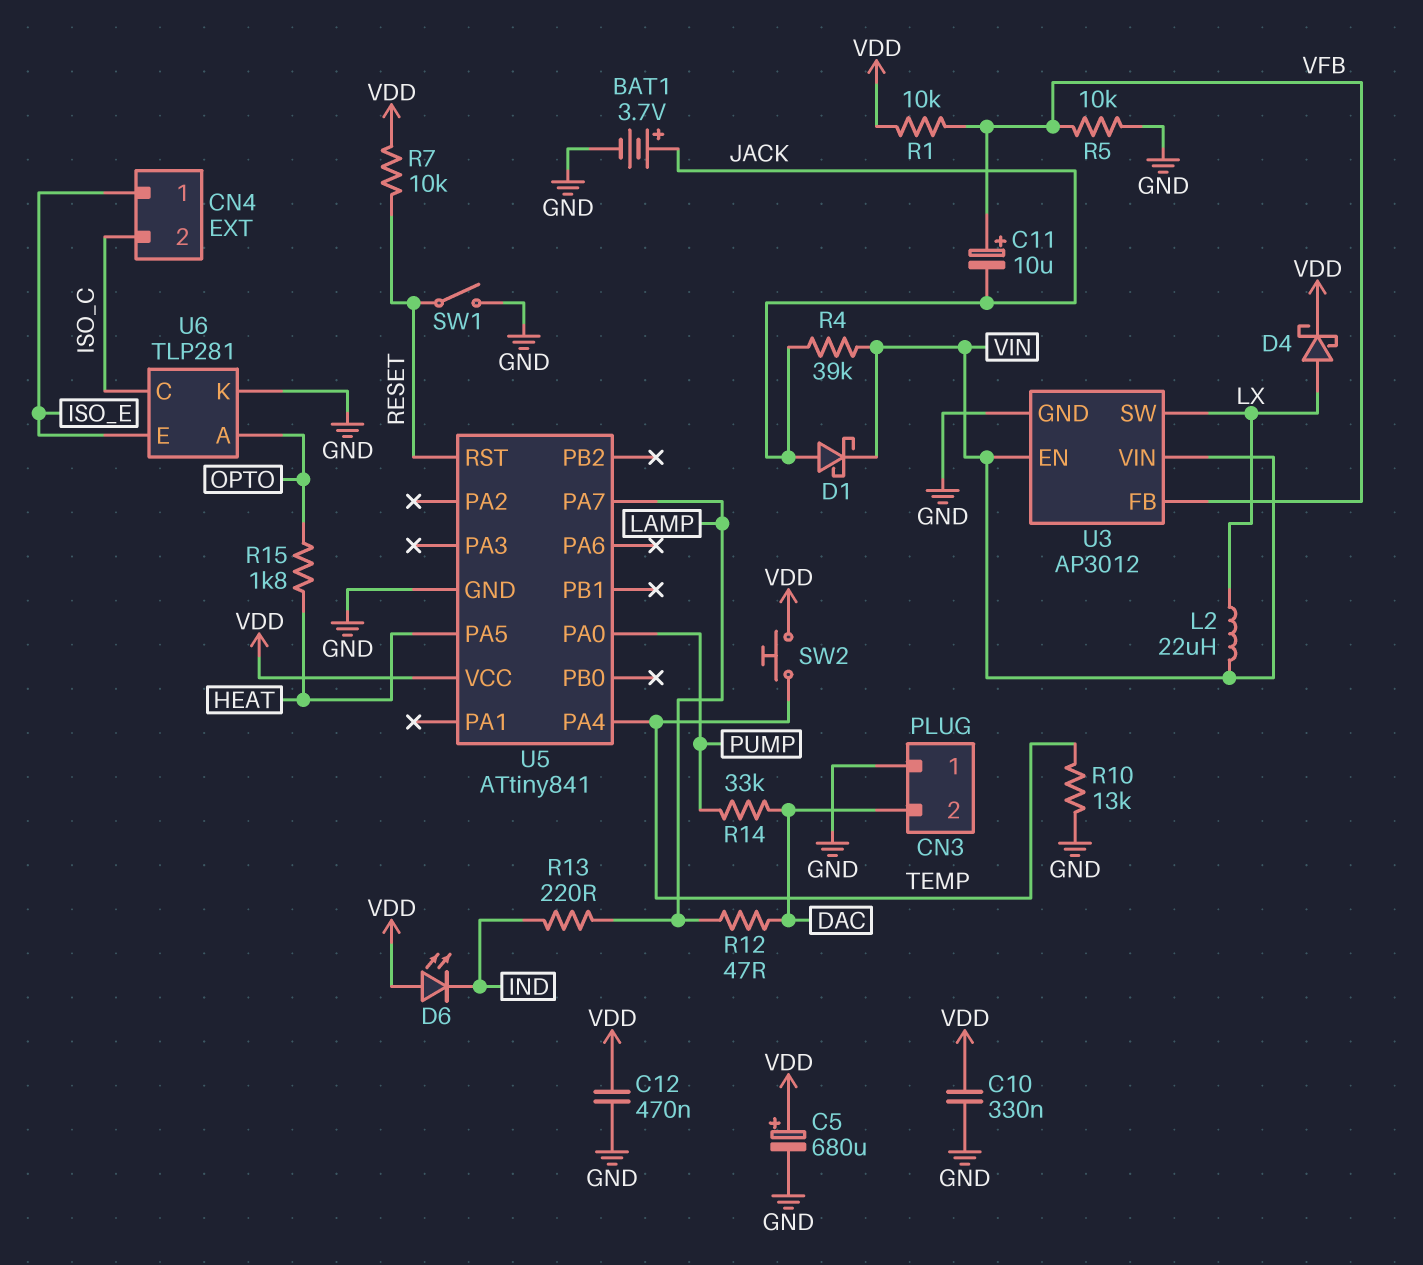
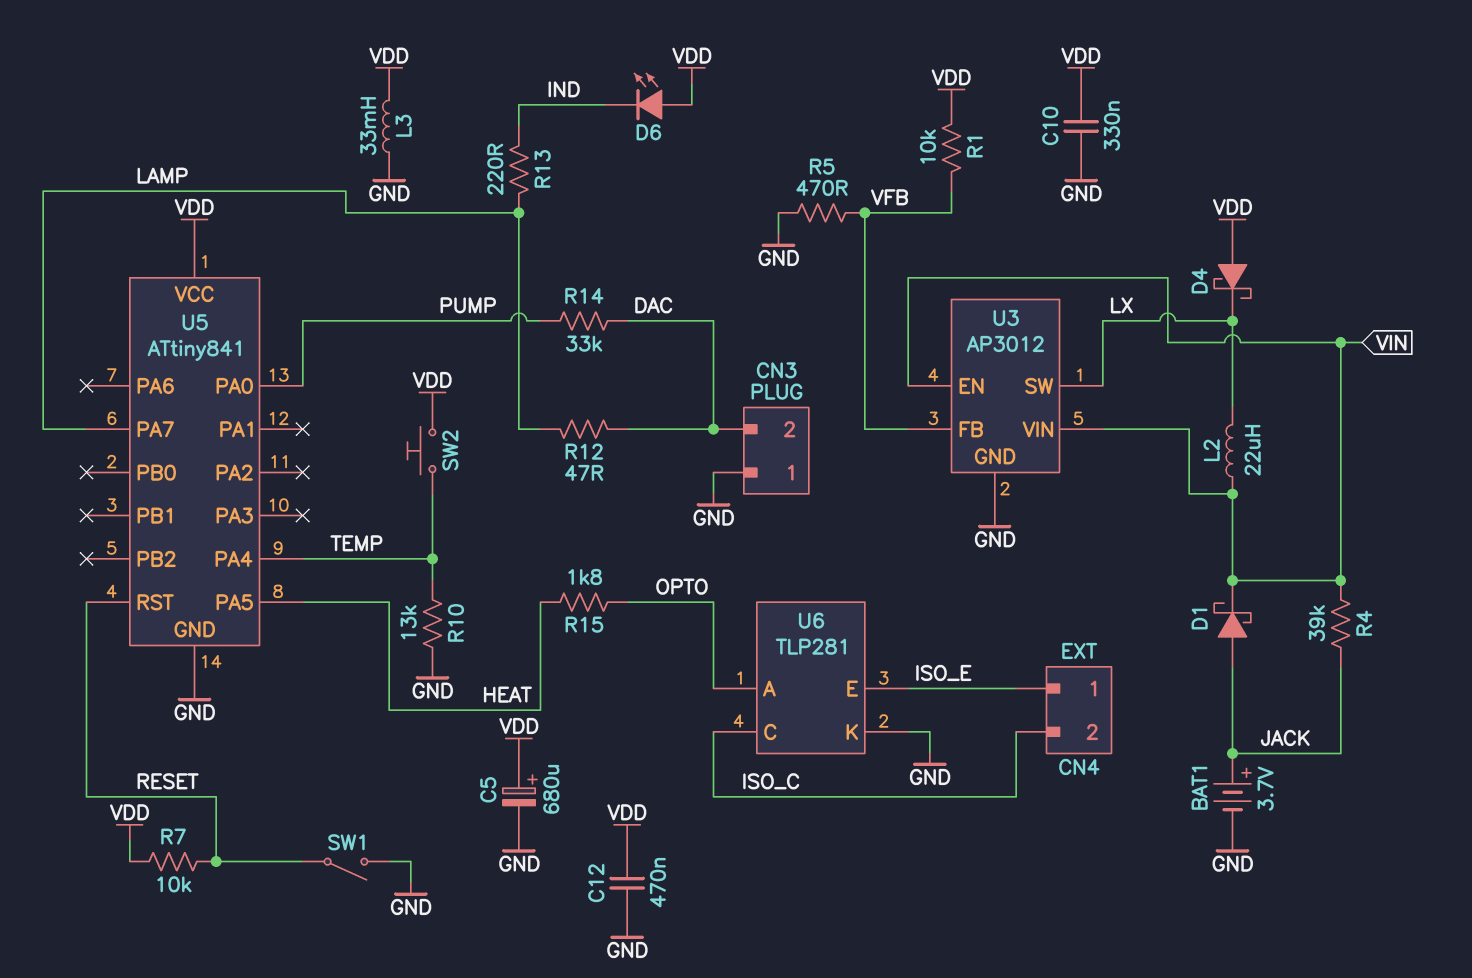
C11: 10uF (plus VFB, minus JACK) -> none
D4: schottky (A LX, K VDD) -> schottky (A VDD, K LX)
L3: none -> 33mH (GND, VDD)
R5: 10k (GND, VFB) -> 470 (GND, VFB)

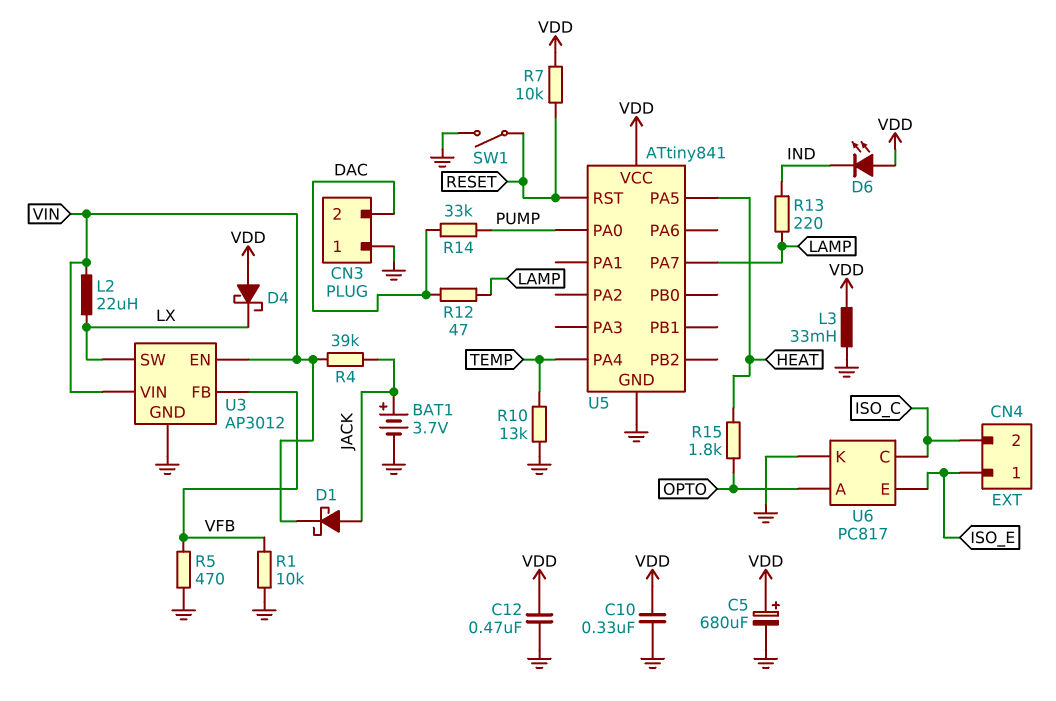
R1: 10k (VDD, VFB) -> 10k (GND, VFB)
SW2: button (TEMP, VDD) -> none
U6: TLP281 -> PC817

